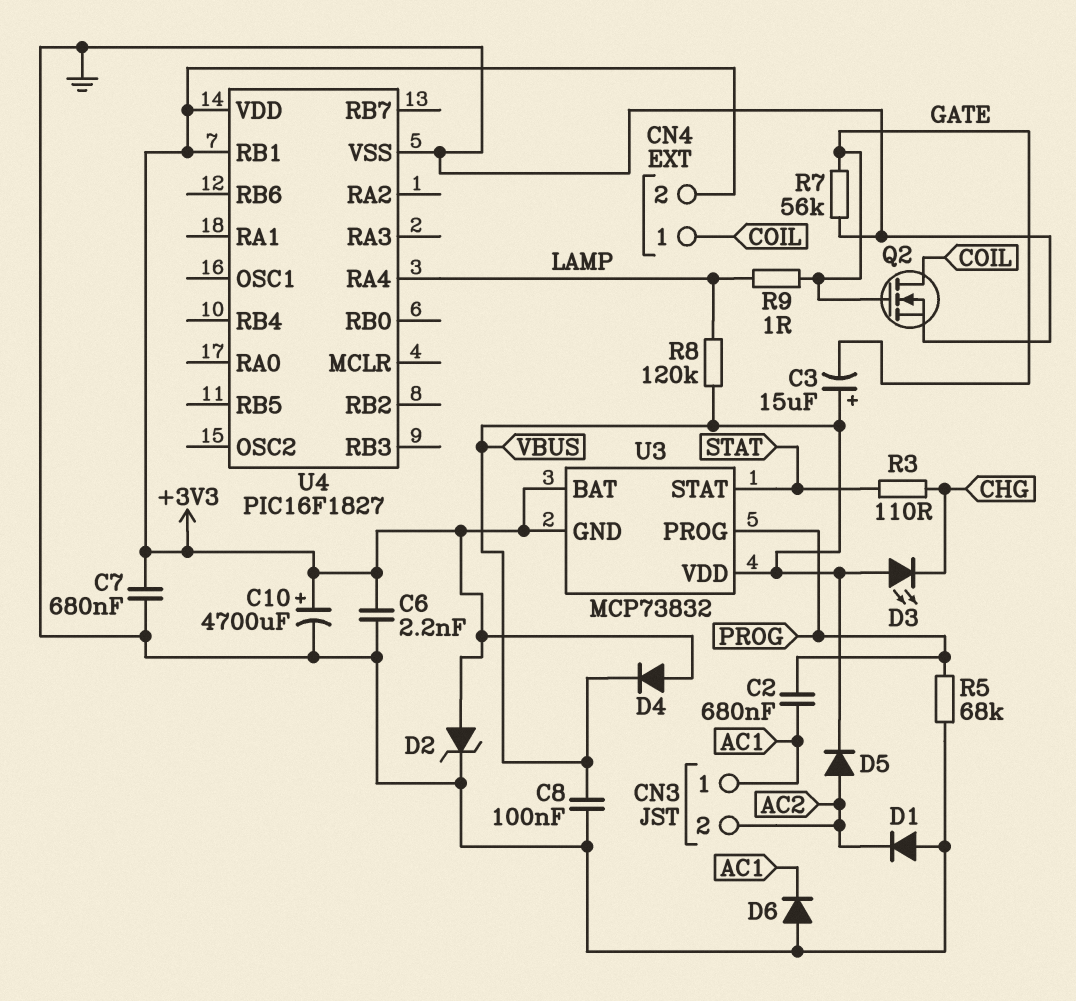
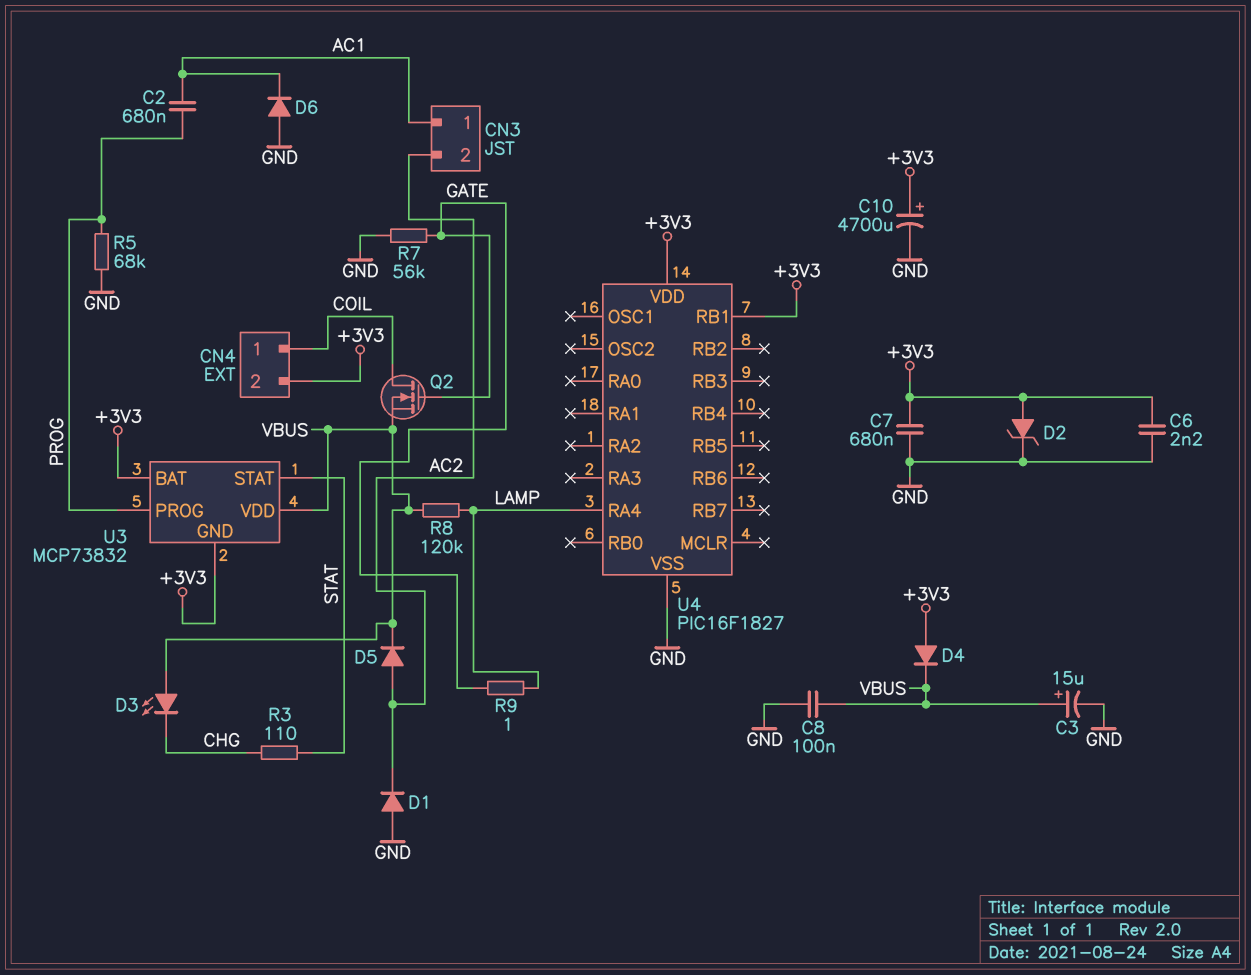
C3: 15uF (plus VBUS, minus GATE) -> 15uF (plus VBUS, minus GND)
Q2: NMOS (G GATE, D COIL, S GND) -> NMOS (G GATE, D COIL, S VBUS)

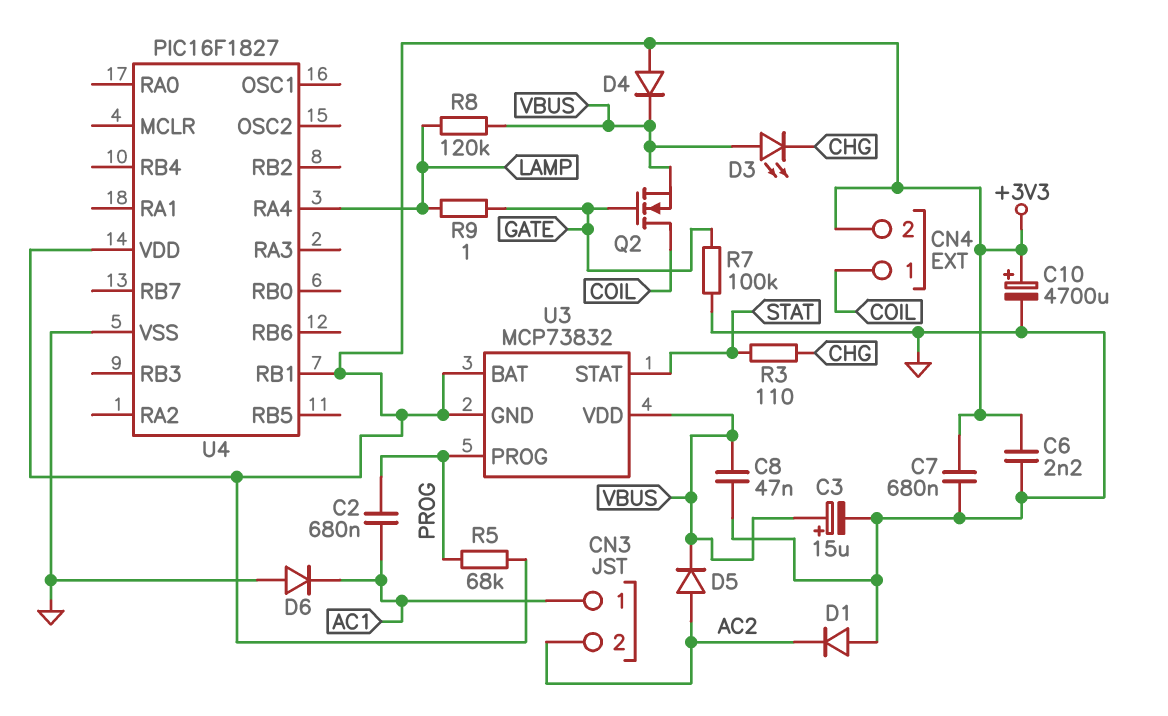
C8: 100nF (GND, VBUS) -> 47nF (GND, VBUS)
D2: zener (A +3V3, K GND) -> none
R5: 68k (GND, PROG) -> 68k (+3V3, PROG)
R7: 56k (GATE, GND) -> 100k (GATE, GND)

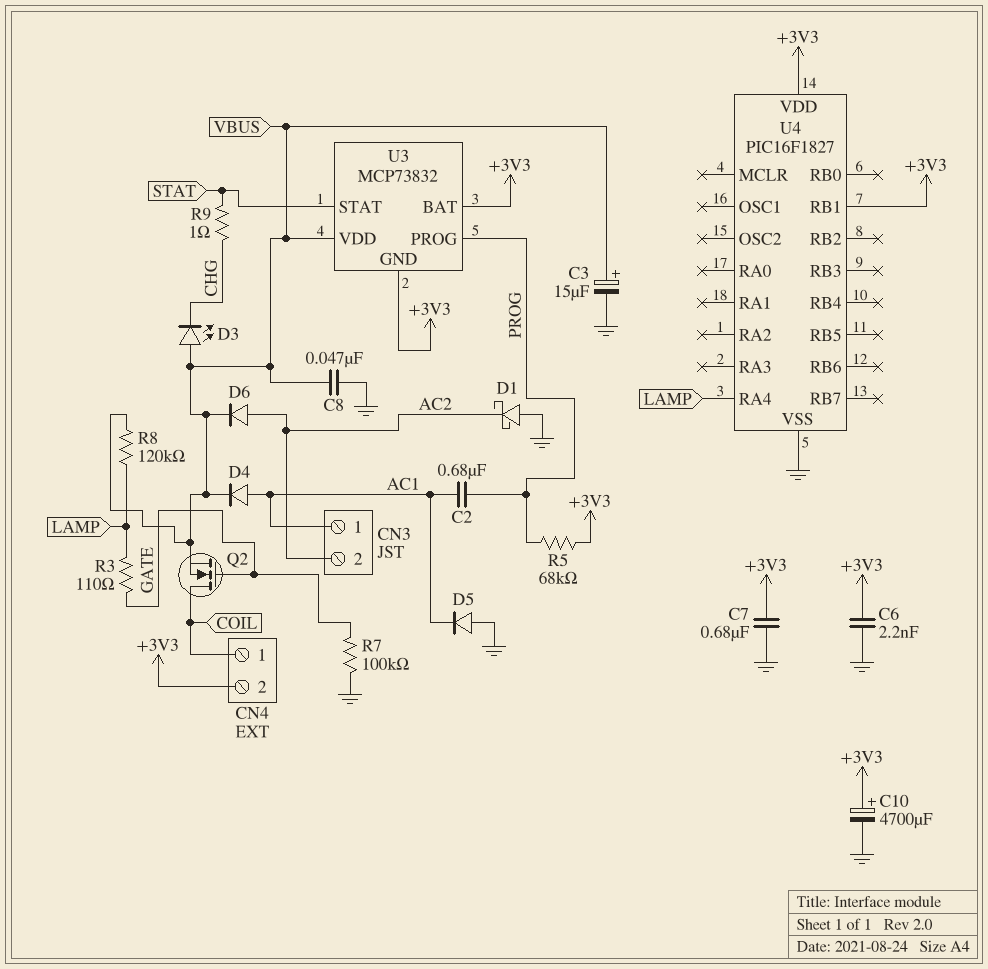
D1: diode (A GND, K AC2) -> schottky (A GND, K AC2)
D4: diode (A +3V3, K VBUS) -> diode (A AC1, K VBUS)
D5: diode (A AC2, K VBUS) -> diode (A GND, K AC1)
D6: diode (A GND, K AC1) -> diode (A AC2, K VBUS)
R3: 110 (CHG, STAT) -> 110 (GATE, LAMP)
R9: 1 (GATE, LAMP) -> 1 (CHG, STAT)

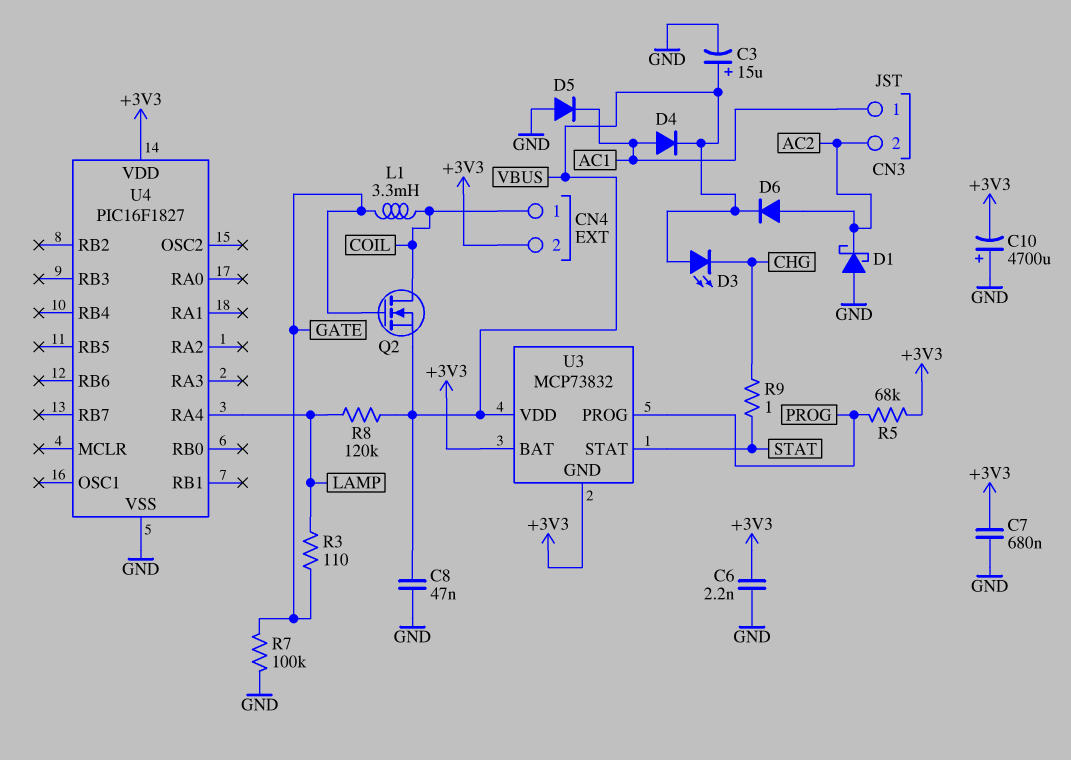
C2: 680nF (AC1, PROG) -> none
C10: 4700uF (plus +3V3, minus GND) -> 4700uF (plus GND, minus +3V3)
L1: none -> 3.3mH (COIL, GATE)
U4 pin RB1: +3V3 -> none

